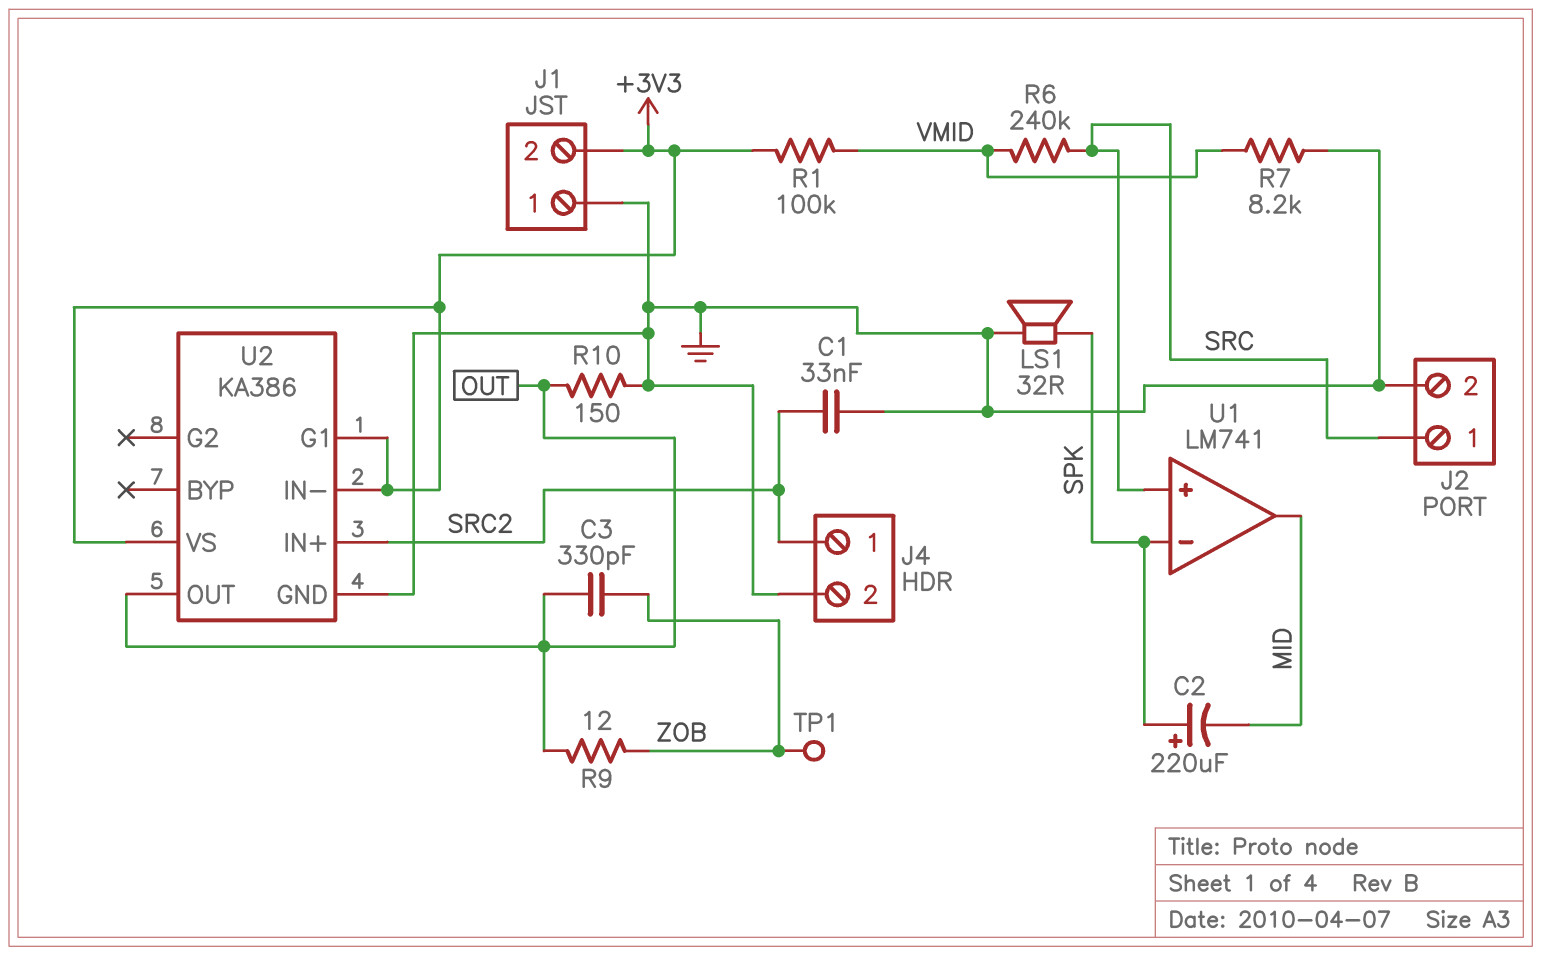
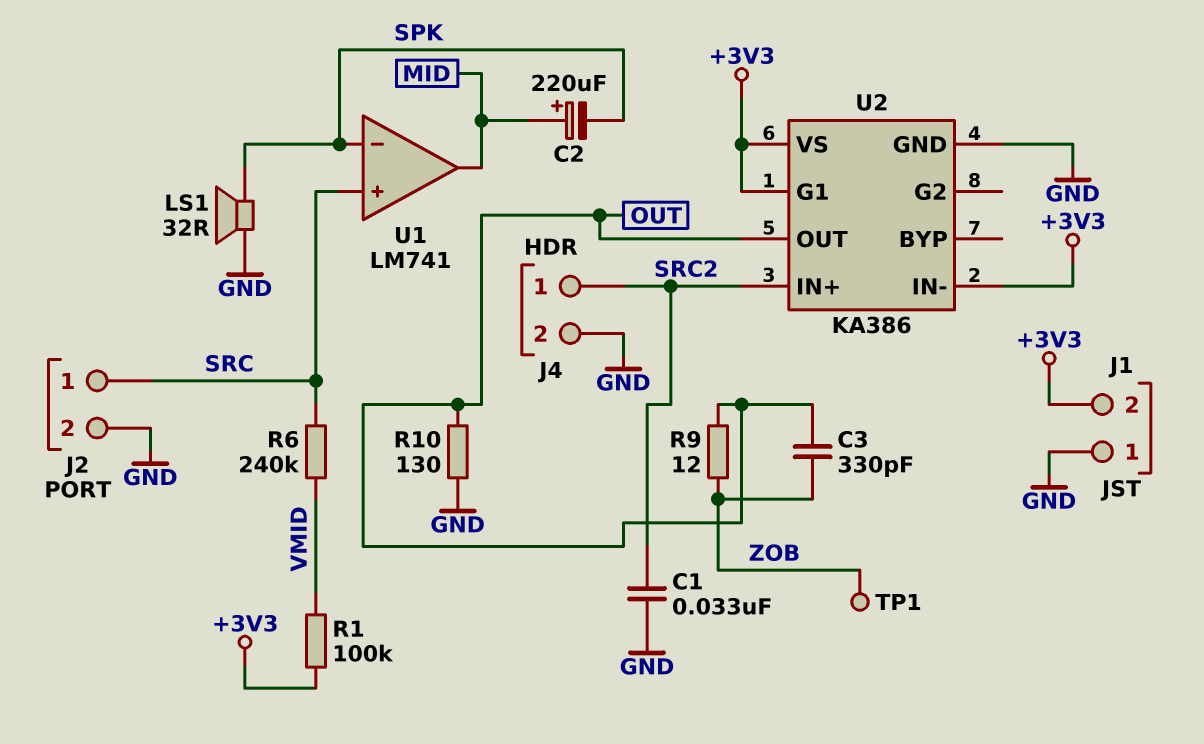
C2: 220uF (plus SPK, minus MID) -> 220uF (plus MID, minus SPK)
R7: 8.2k (GND, VMID) -> none
R10: 150 (GND, OUT) -> 130 (GND, OUT)

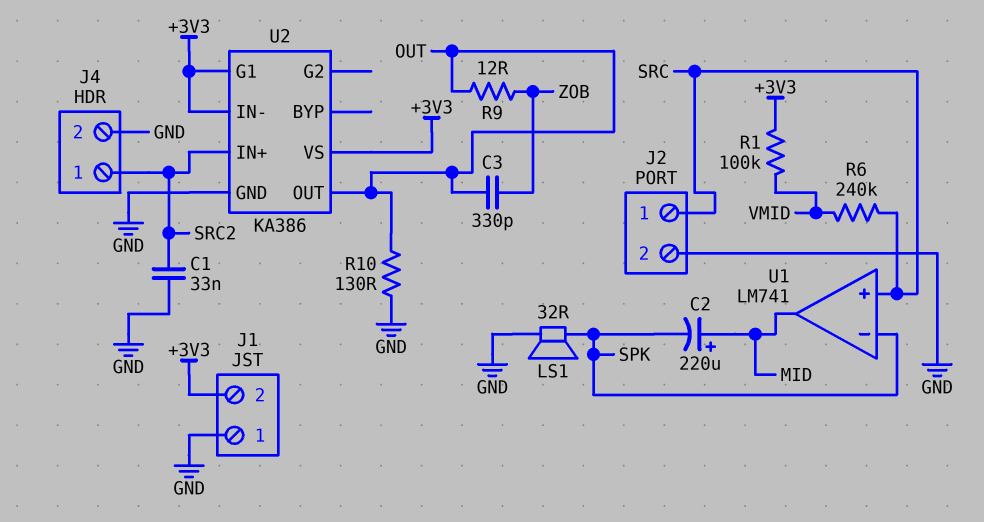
TP1: test point (ZOB) -> none

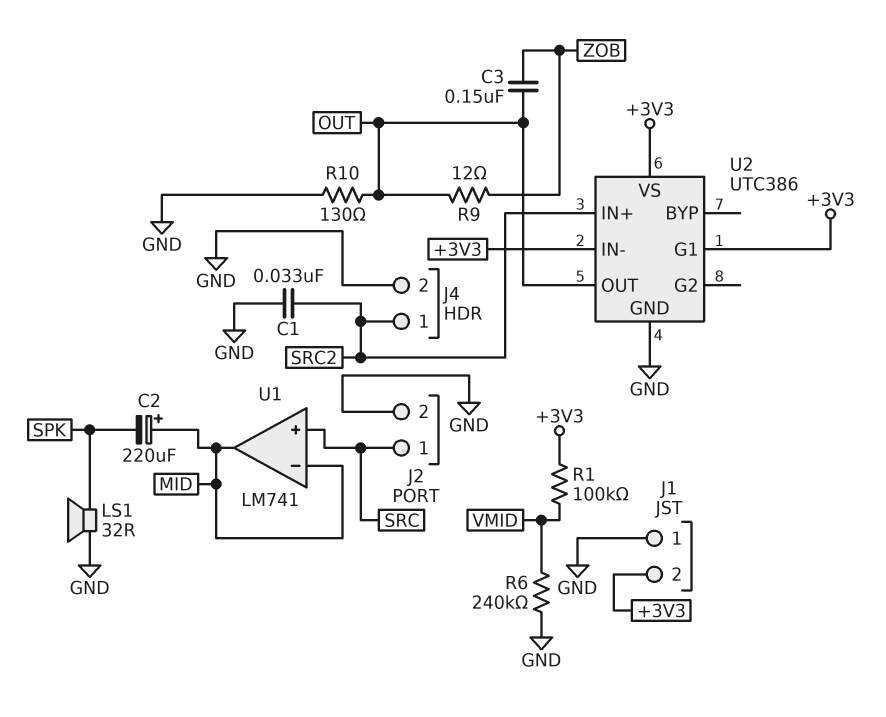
C3: 330pF (OUT, ZOB) -> 150nF (OUT, ZOB)
R6: 240k (SRC, VMID) -> 240k (GND, VMID)
U1 pin in-: SPK -> MID
U2: KA386 -> UTC386

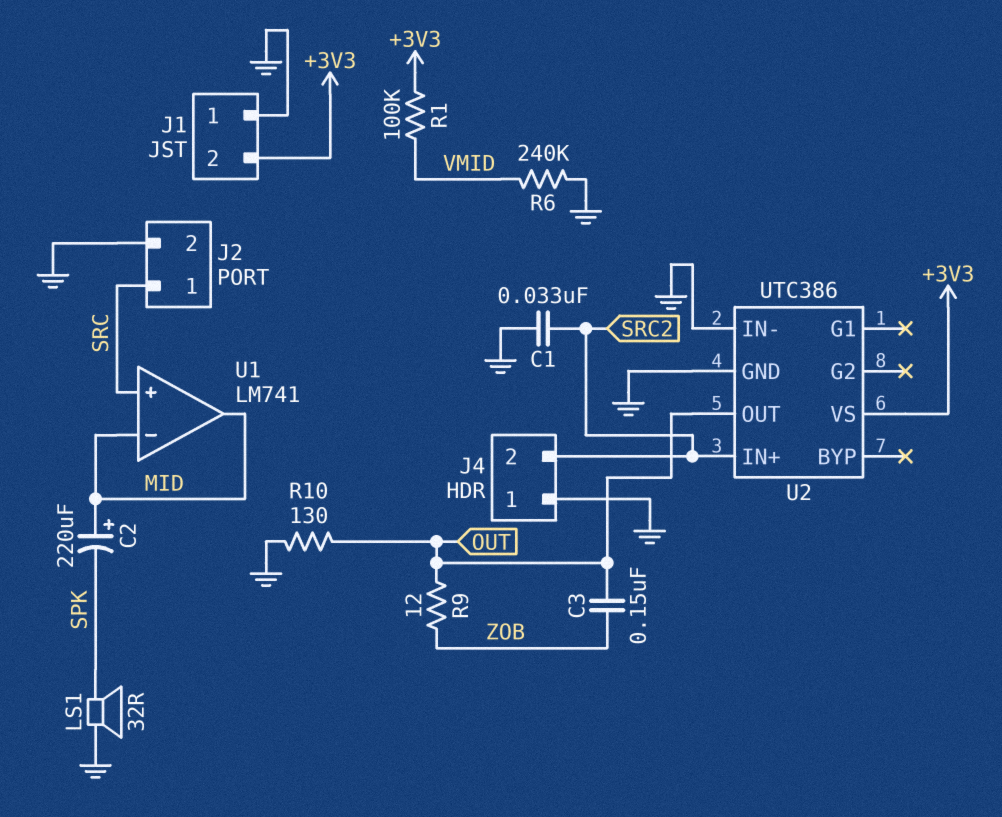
J4 pin 1: SRC2 -> GND
J4 pin 2: GND -> SRC2
U2 pin G1: +3V3 -> none
U2 pin IN-: +3V3 -> GND

